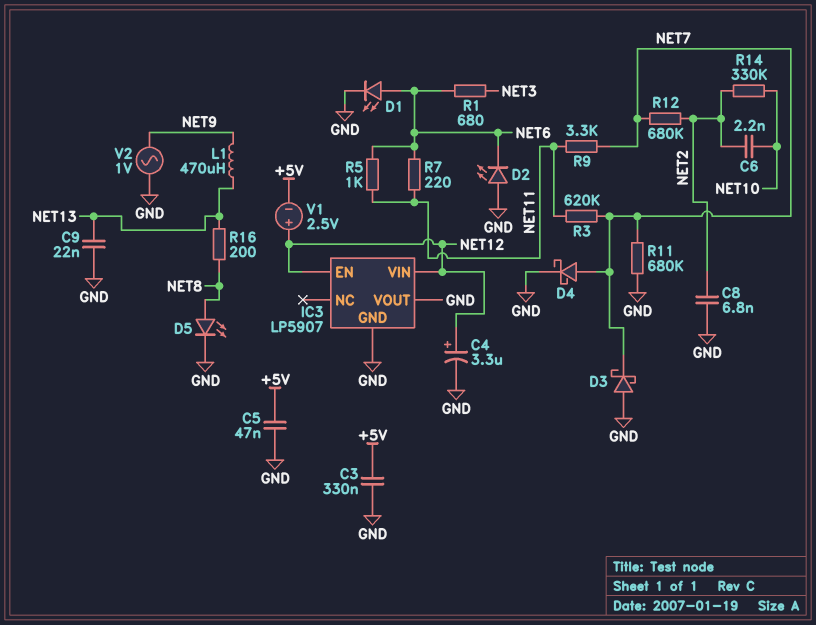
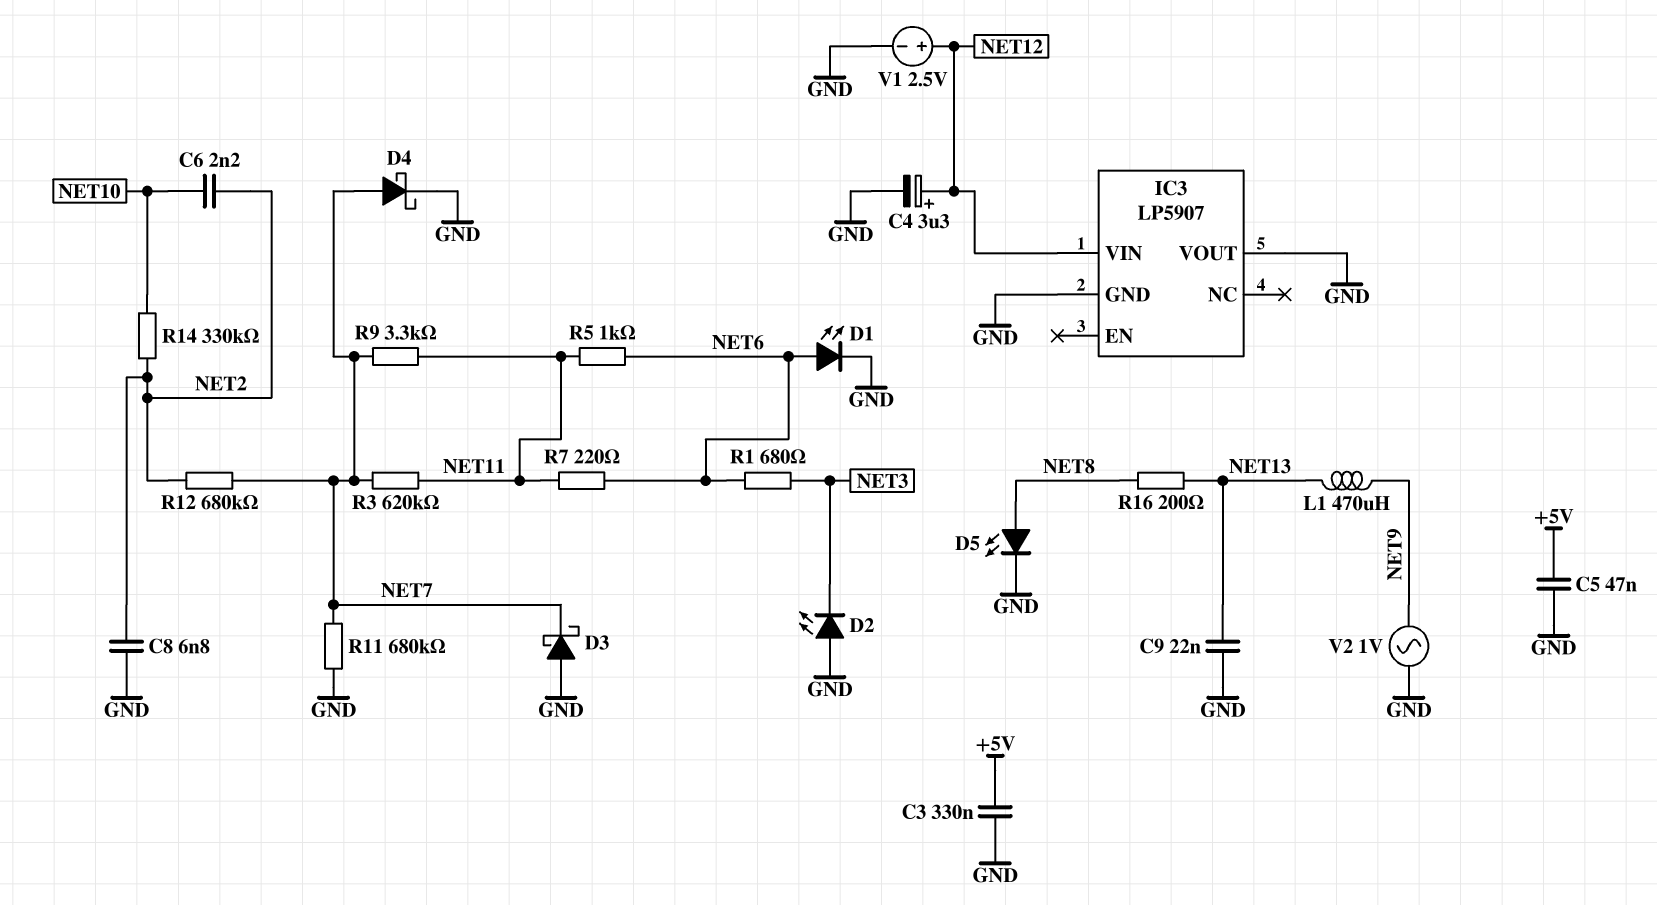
D2: LED (A GND, K NET6) -> LED (A GND, K NET3)
IC3 pin EN: NET12 -> none
V1: 2.5V (plus NET12, minus +5V) -> 2.5V (plus NET12, minus GND)

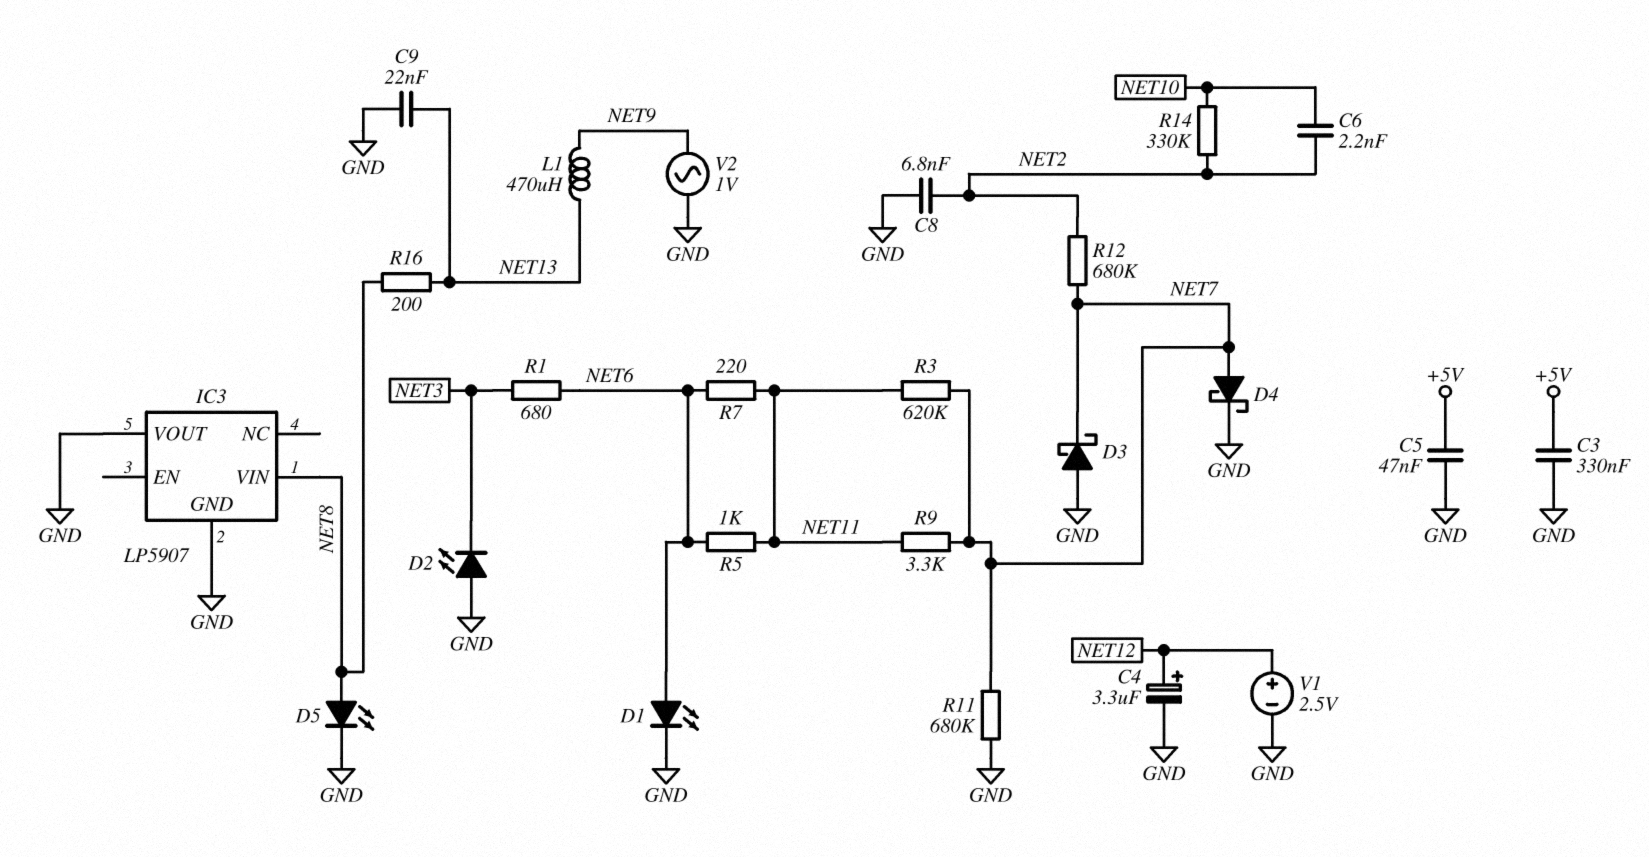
IC3 pin VIN: NET12 -> NET8

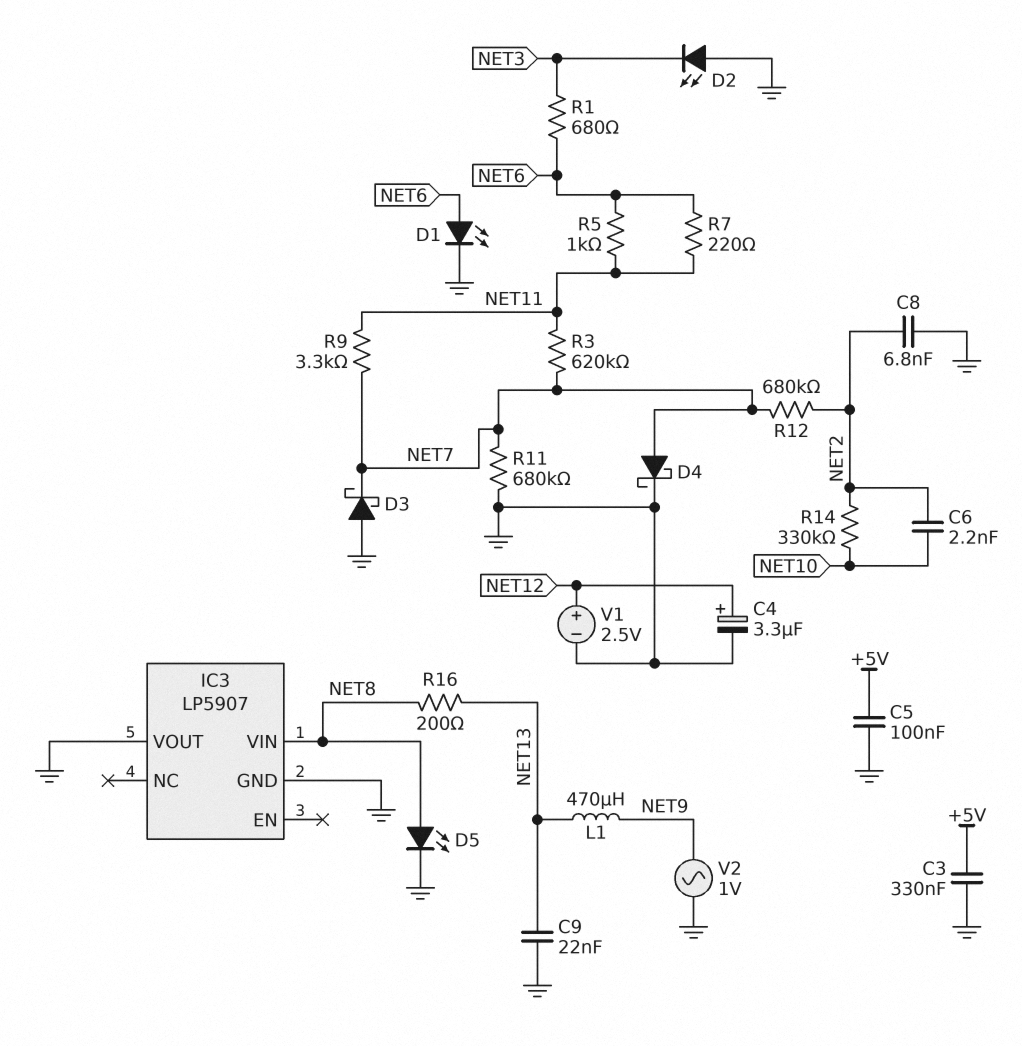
C5: 47nF (+5V, GND) -> 100nF (+5V, GND)

